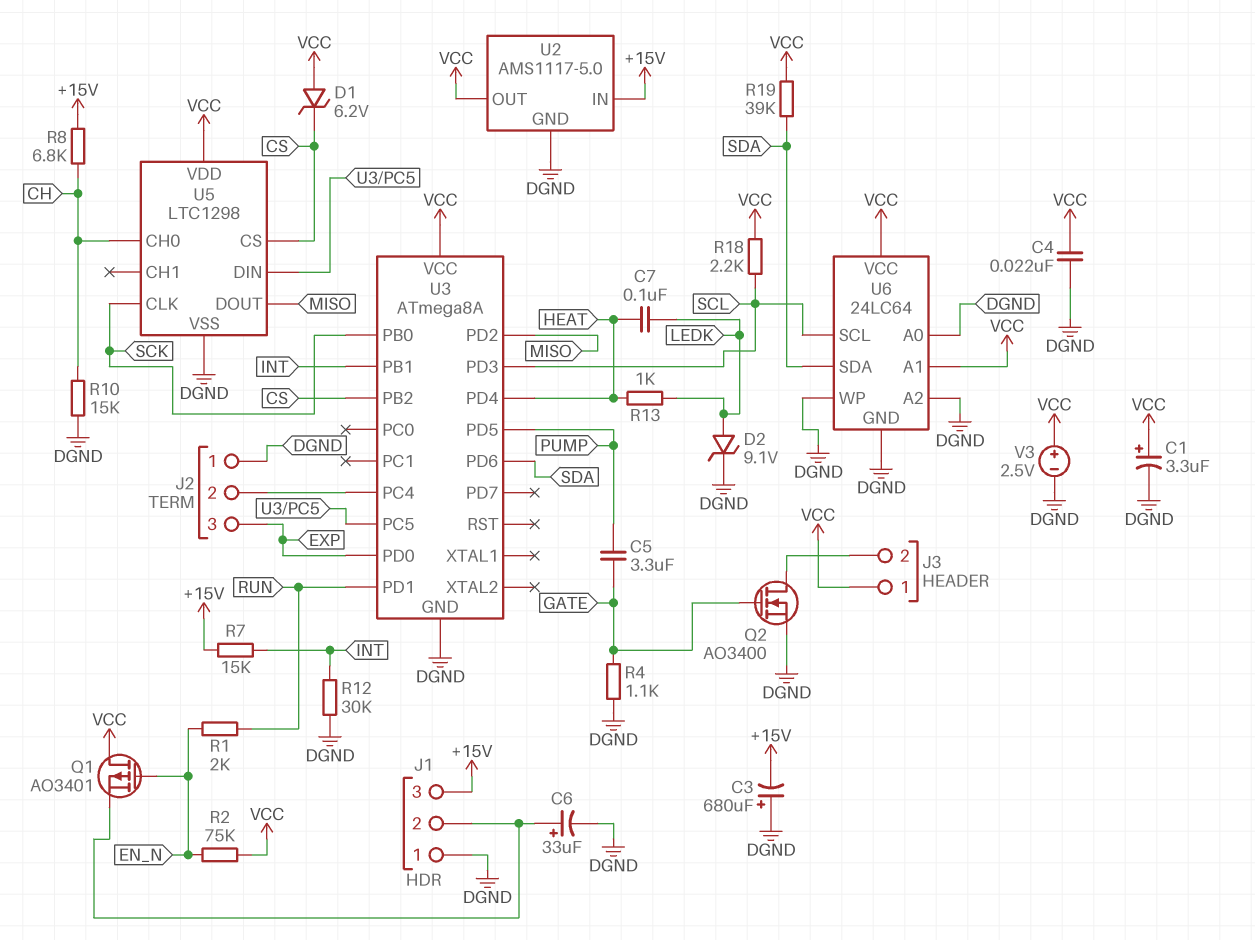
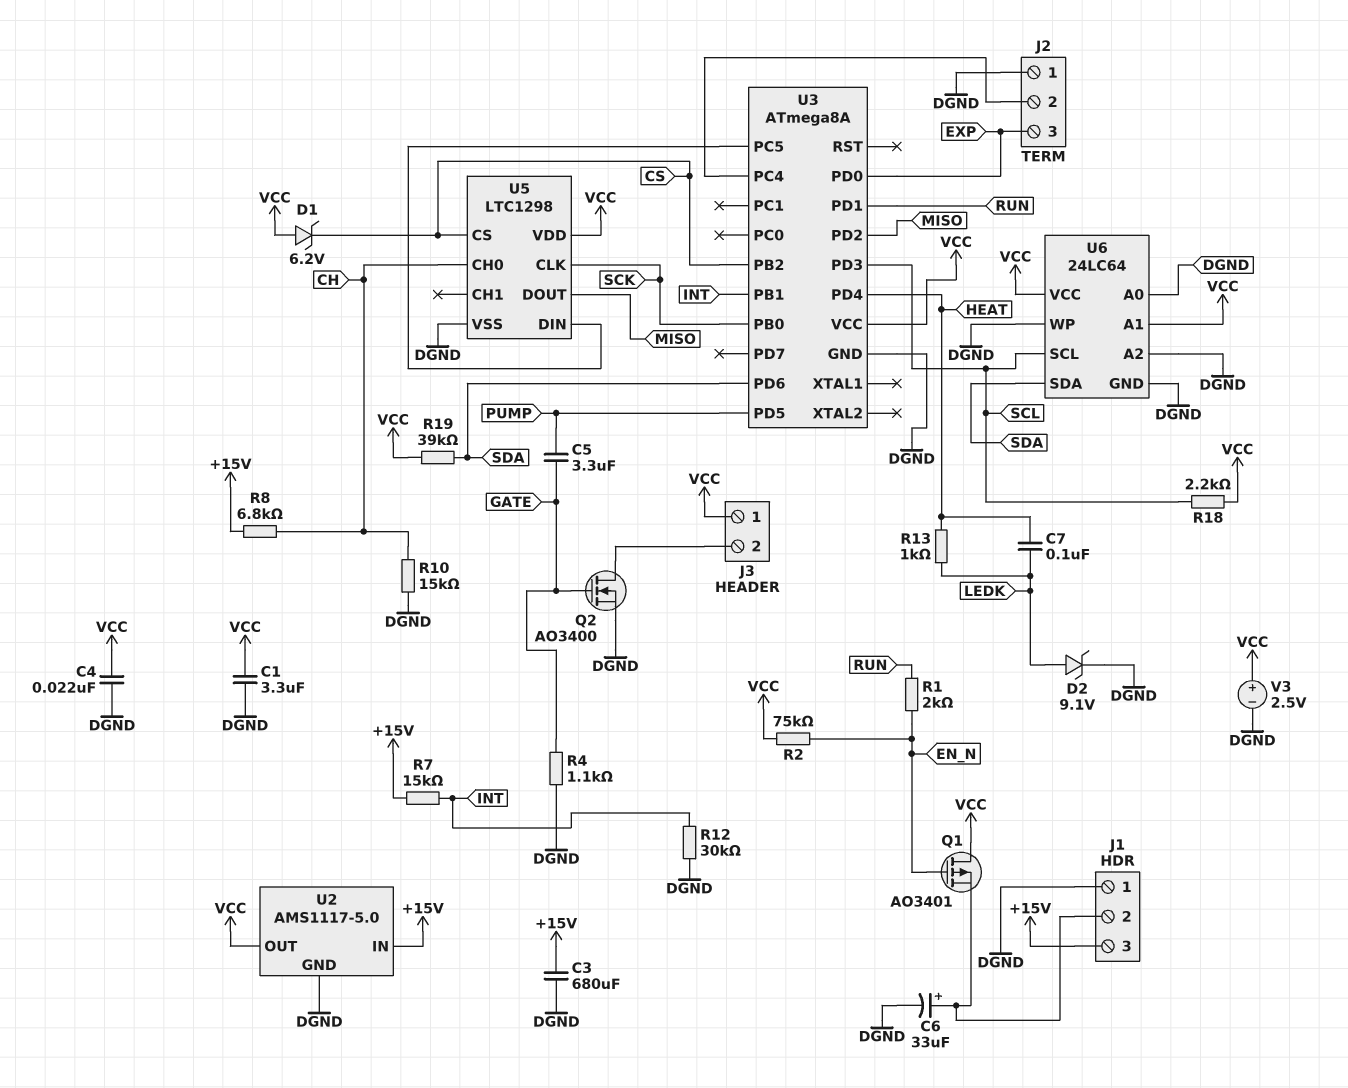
C1: 3.3uF (plus VCC, minus DGND) -> 3.3uF (DGND, VCC)
C3: 680uF (plus DGND, minus +15V) -> 680uF (+15V, DGND)

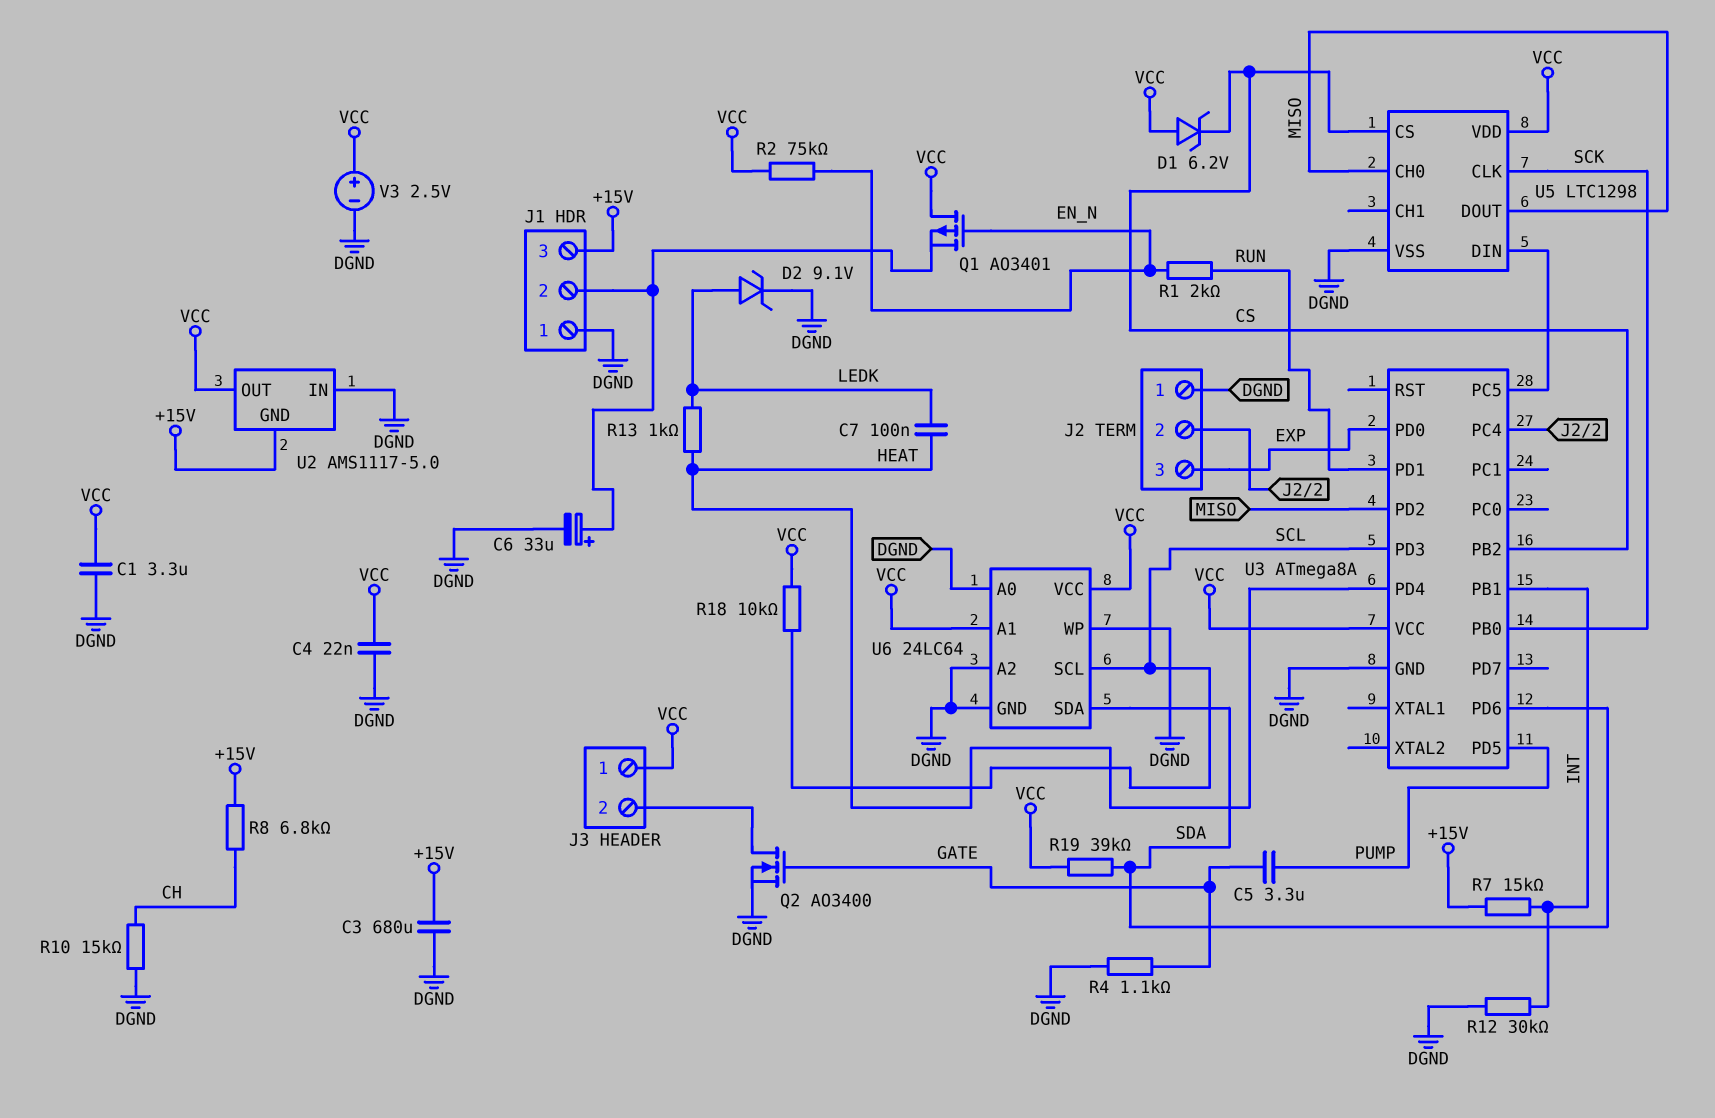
R18: 2.2k (SCL, VCC) -> 10k (SCL, VCC)
U2 pin GND: DGND -> +15V
U2 pin IN: +15V -> DGND
U5 pin CH0: CH -> MISO

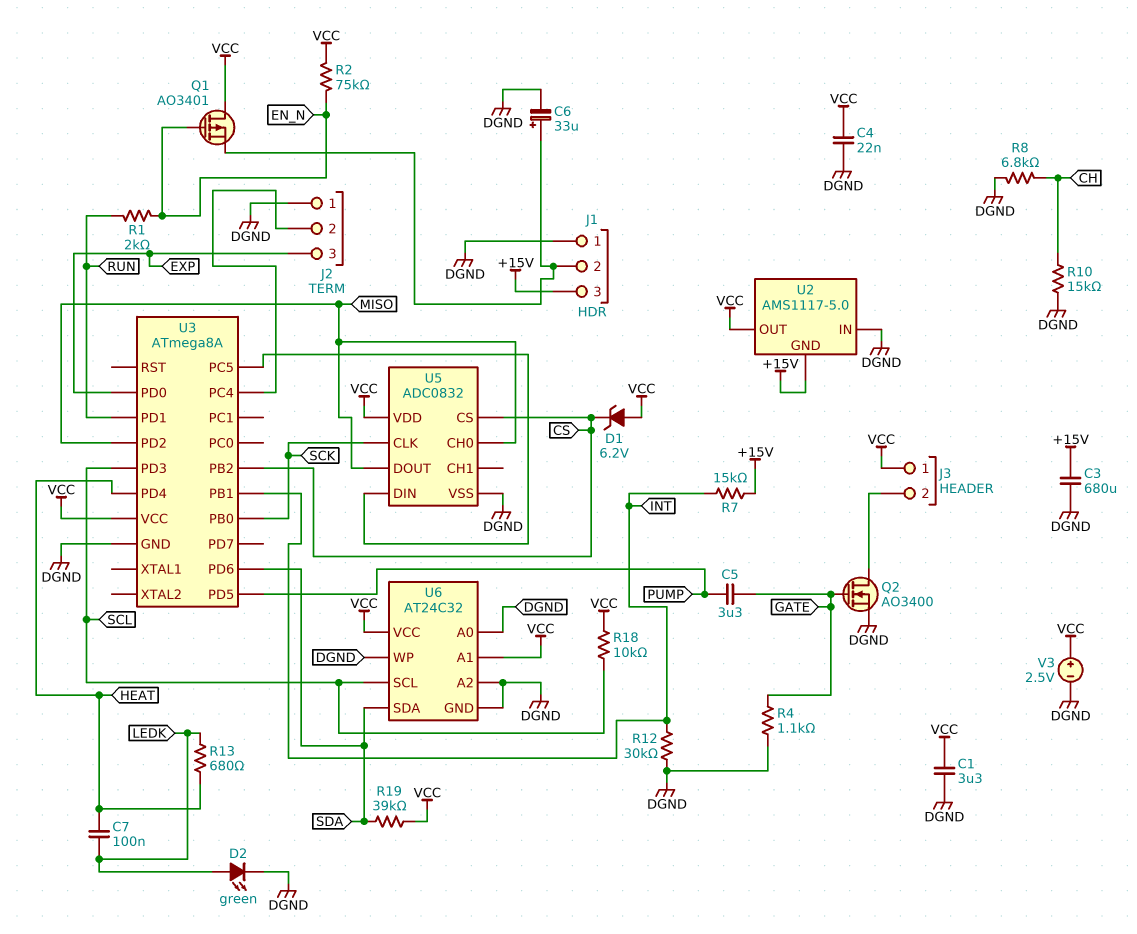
D2: zener 9.1V (A LEDK, K DGND) -> LED green (A LEDK, K DGND)
R8: 6.8k (+15V, CH) -> 6.8k (CH, DGND)
R13: 1k (HEAT, LEDK) -> 680 (HEAT, LEDK)
U5: LTC1298 -> ADC0832
U6: 24LC64 -> AT24C32

